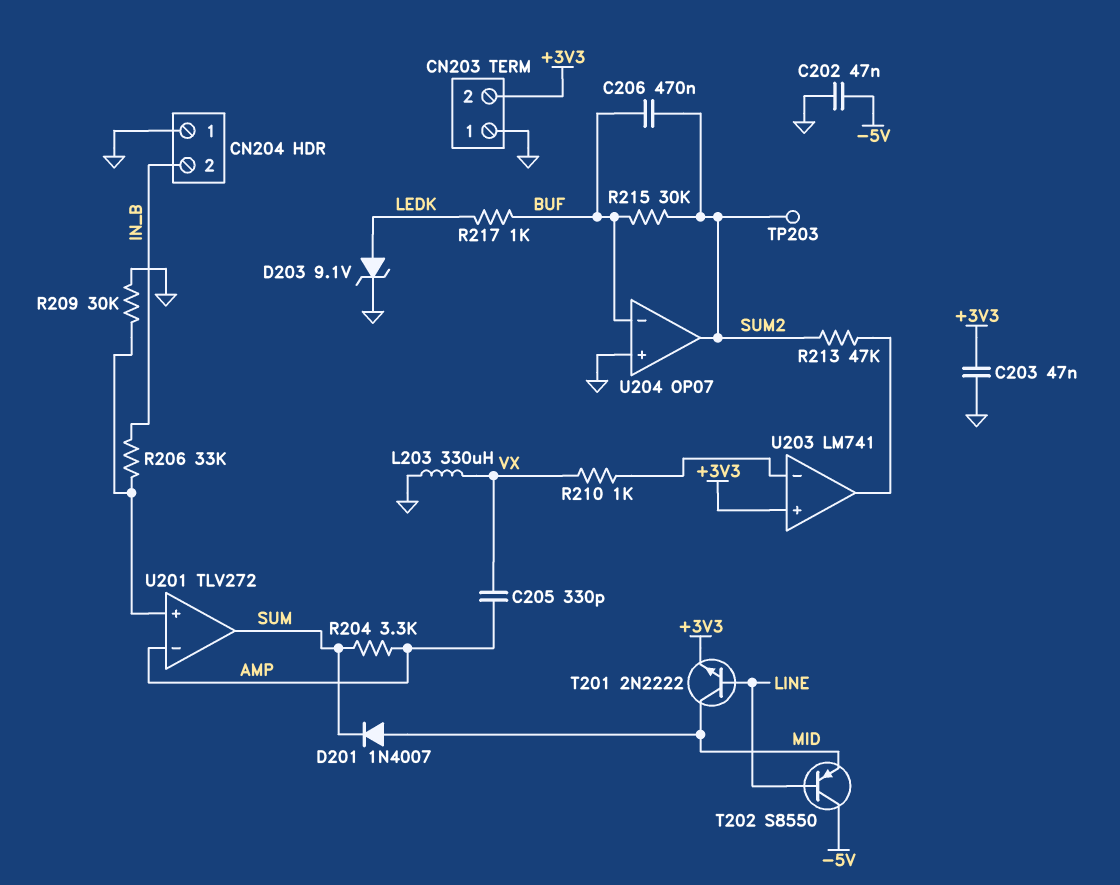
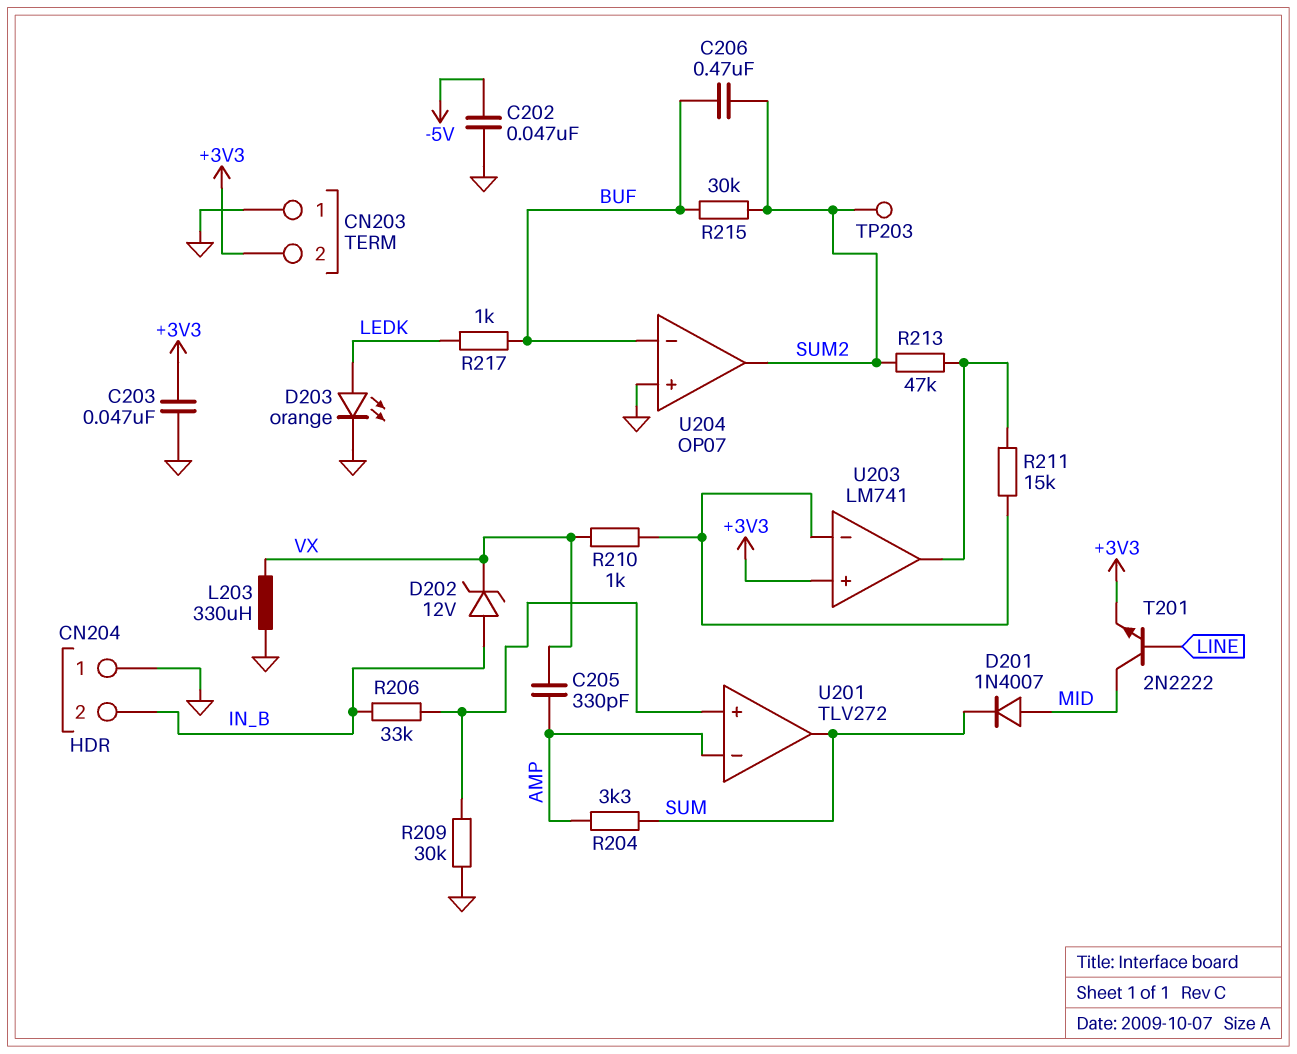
D202: none -> zener 12V (A IN_B, K VX)
D203: zener 9.1V (A LEDK, K GND) -> LED orange (A LEDK, K GND)
R211: none -> 15k (U203/in-, U203/out)
T202: PNP S8550 (B LINE, C -5V, E MID) -> none

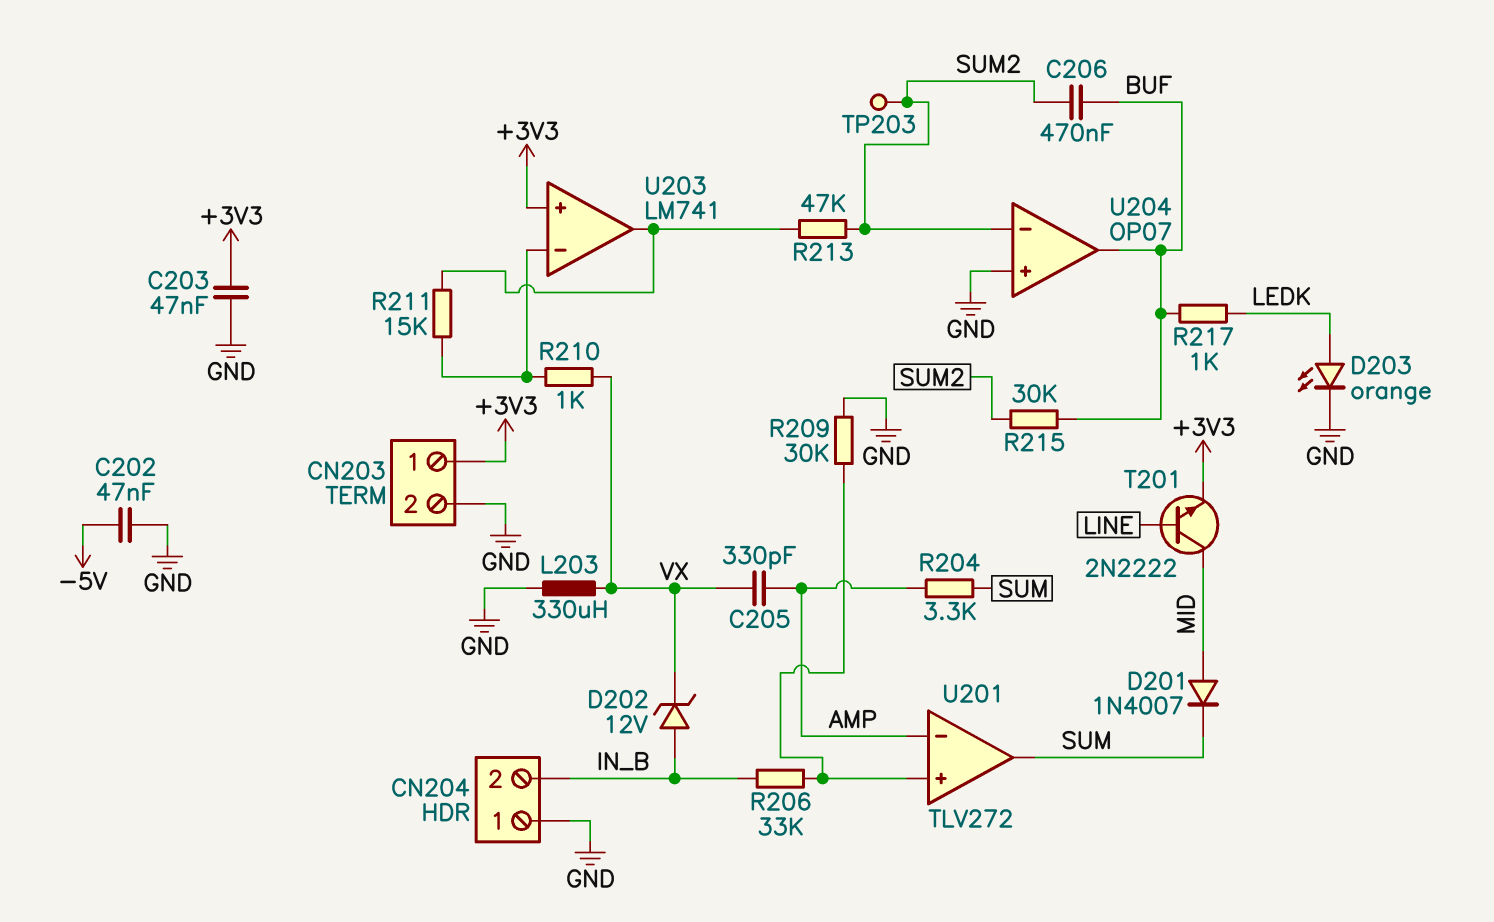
CN203 pin 1: GND -> +3V3
CN203 pin 2: +3V3 -> GND
U204 pin in-: BUF -> SUM2
U204 pin out: SUM2 -> BUF

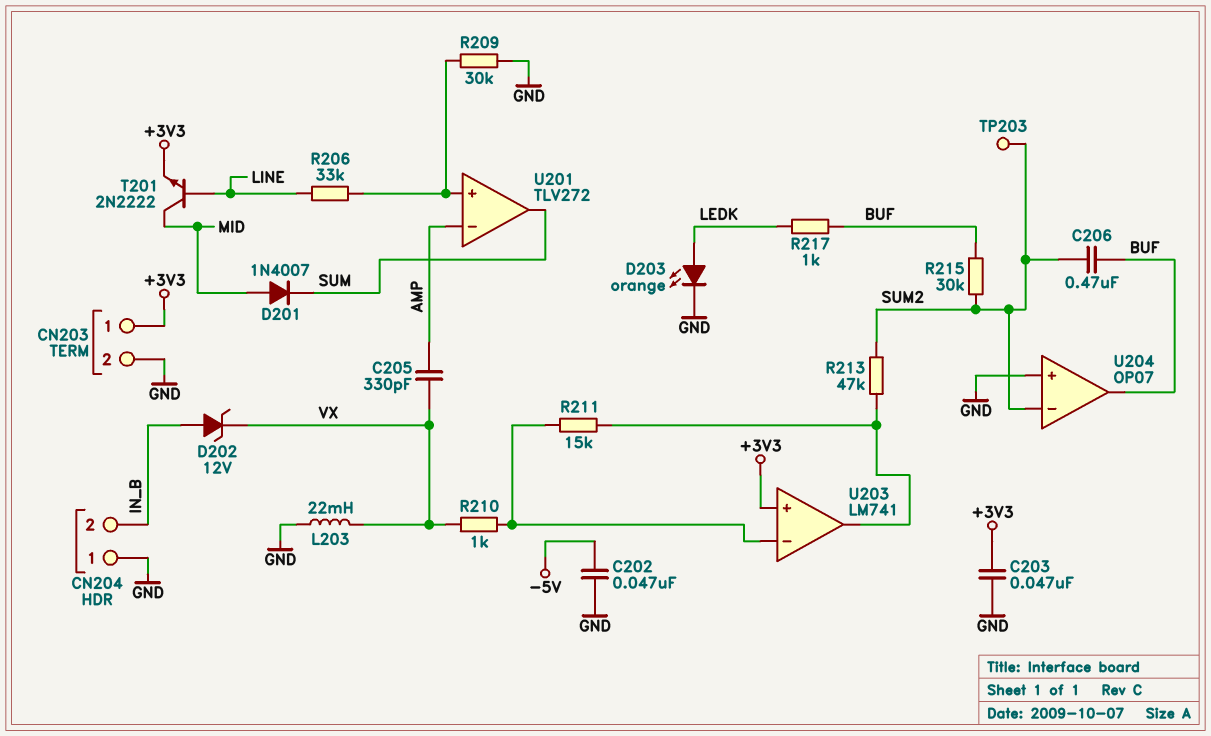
L203: 330uH (GND, VX) -> 22mH (GND, VX)
R204: 3.3k (AMP, SUM) -> none
R206: 33k (IN_B, U201/in+) -> 33k (LINE, U201/in+)

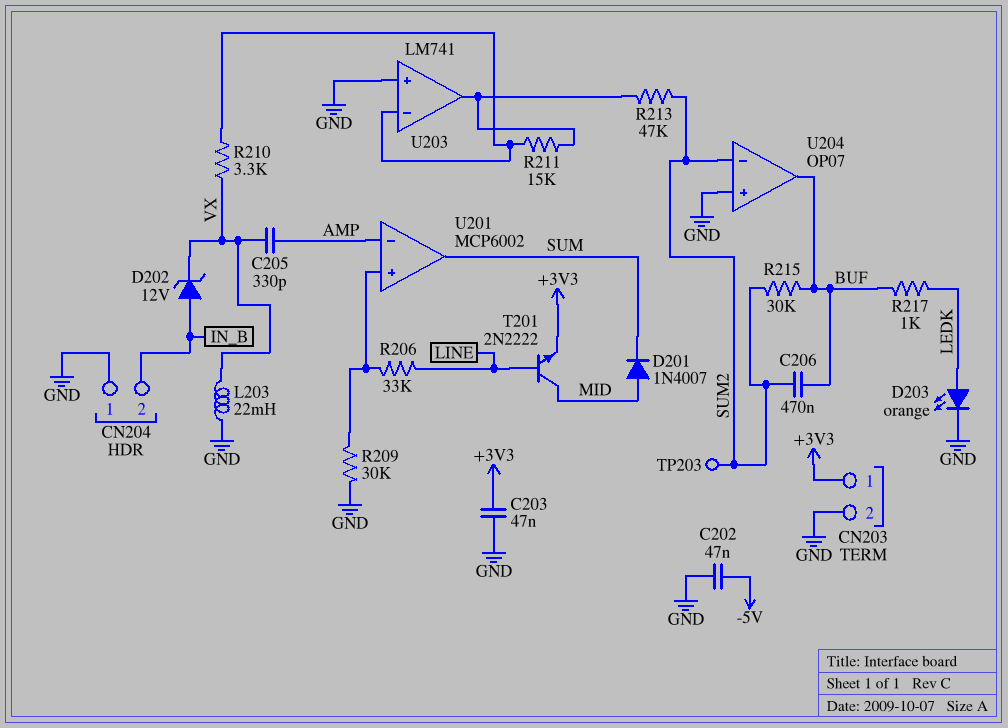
R210: 1k (U203/in-, VX) -> 3.3k (U203/in-, VX)
U201: TLV272 -> MCP6002
U203 pin in+: +3V3 -> GND

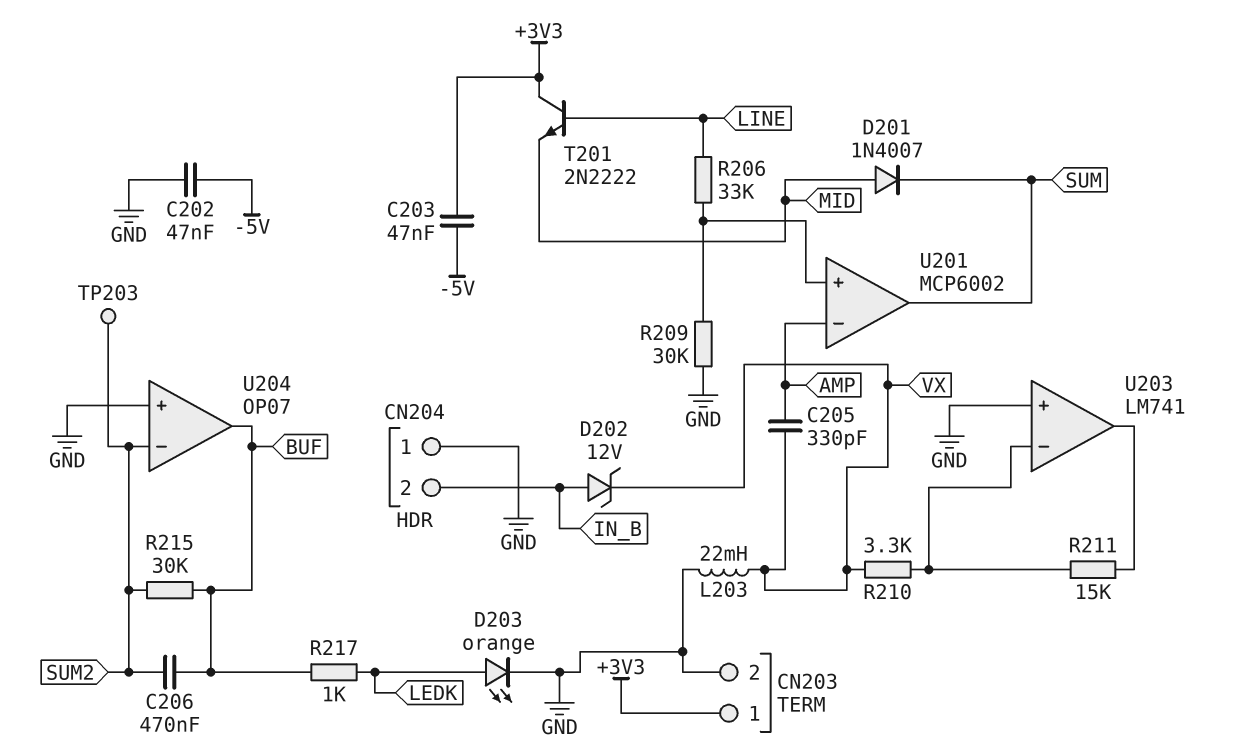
C203: 47nF (+3V3, GND) -> 47nF (+3V3, -5V)
R213: 47k (SUM2, U203/out) -> none
T201: NPN 2N2222 (B LINE, C MID, E +3V3) -> NPN 2N2222 (B LINE, C +3V3, E MID)

